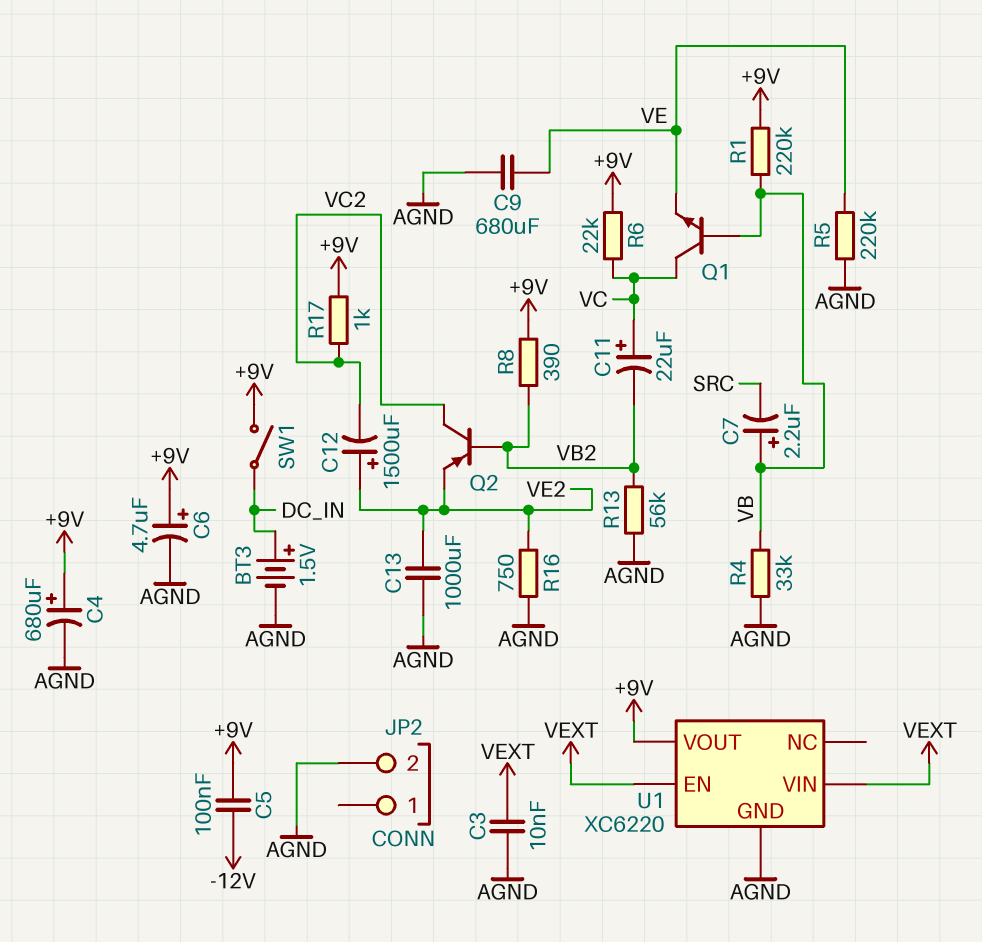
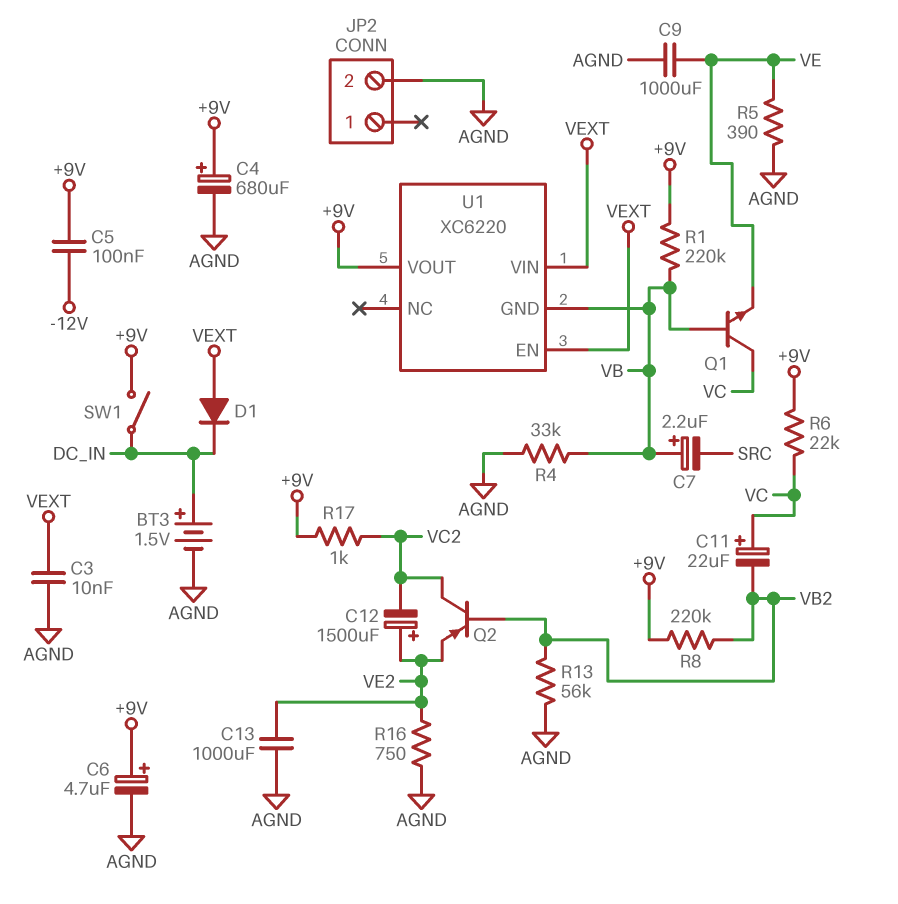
C9: 680uF (AGND, VE) -> 1000uF (AGND, VE)
D1: none -> diode (A VEXT, K DC_IN)
R5: 220k (AGND, VE) -> 390 (AGND, VE)
R8: 390 (+9V, VB2) -> 220k (+9V, VB2)
U1 pin GND: AGND -> VB

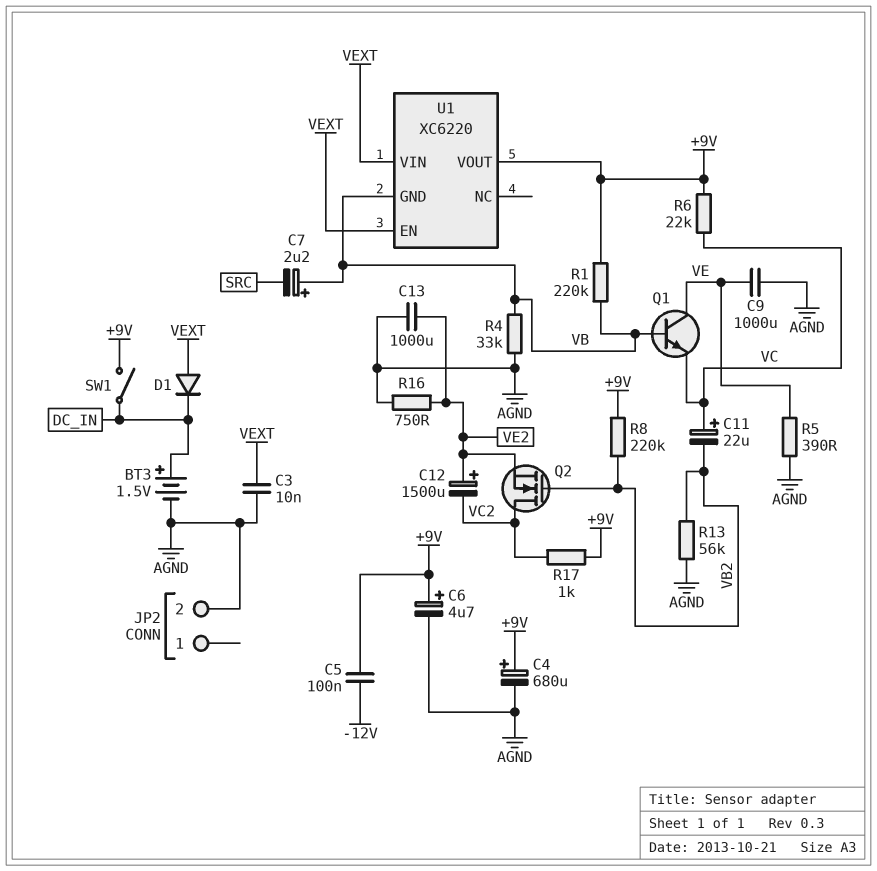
Q1: NPN (B VB, C VC, E VE) -> NPN (B VB, C VE, E VC)
Q2: PNP (B VB2, C VC2, E VE2) -> NMOS (G VB2, D VC2, S VE2)

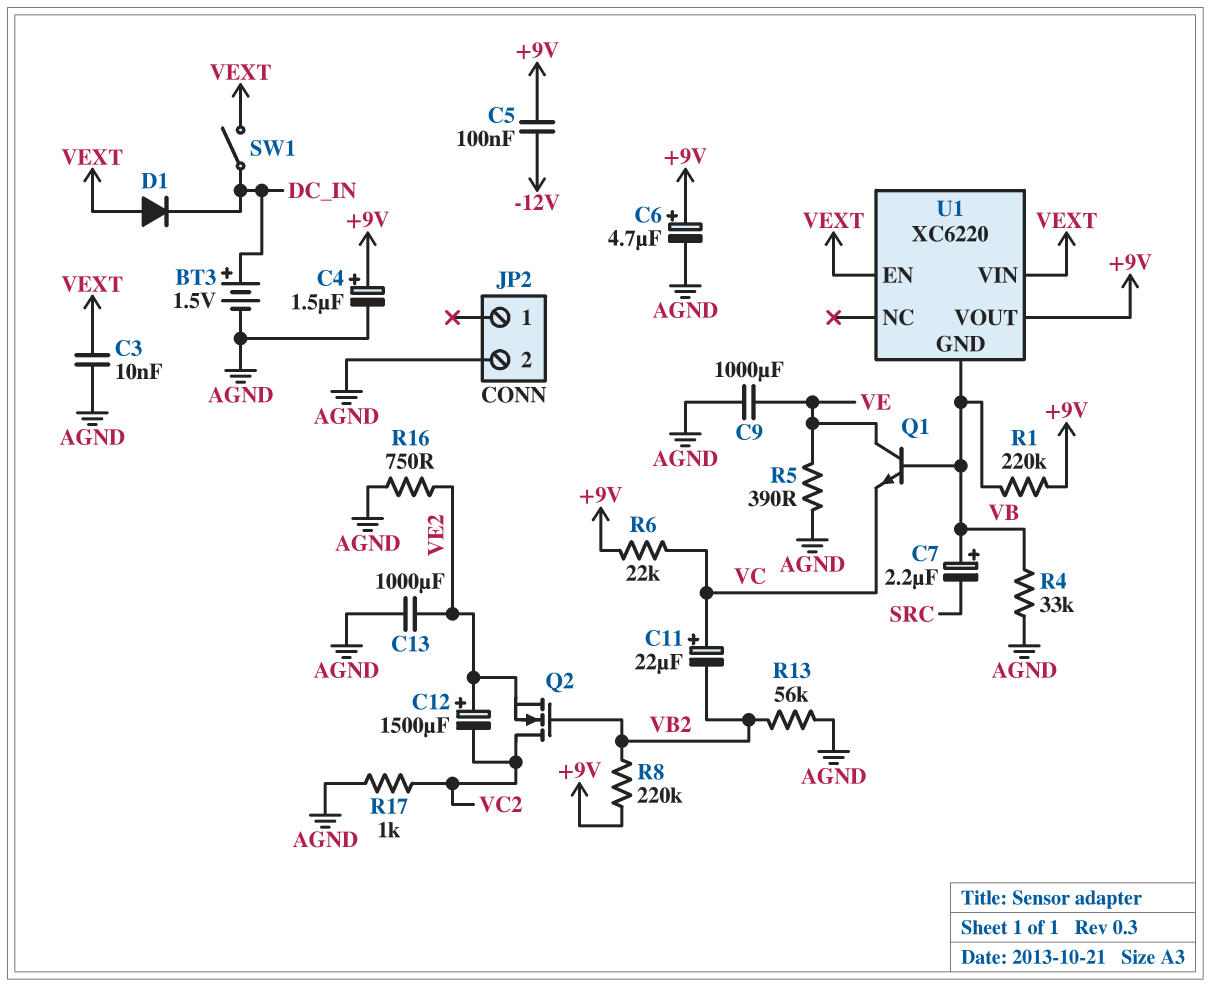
C4: 680uF (plus +9V, minus AGND) -> 1.5uF (plus +9V, minus AGND)
R17: 1k (+9V, VC2) -> 1k (AGND, VC2)
SW1: switch (+9V, DC_IN) -> switch (DC_IN, VEXT)

